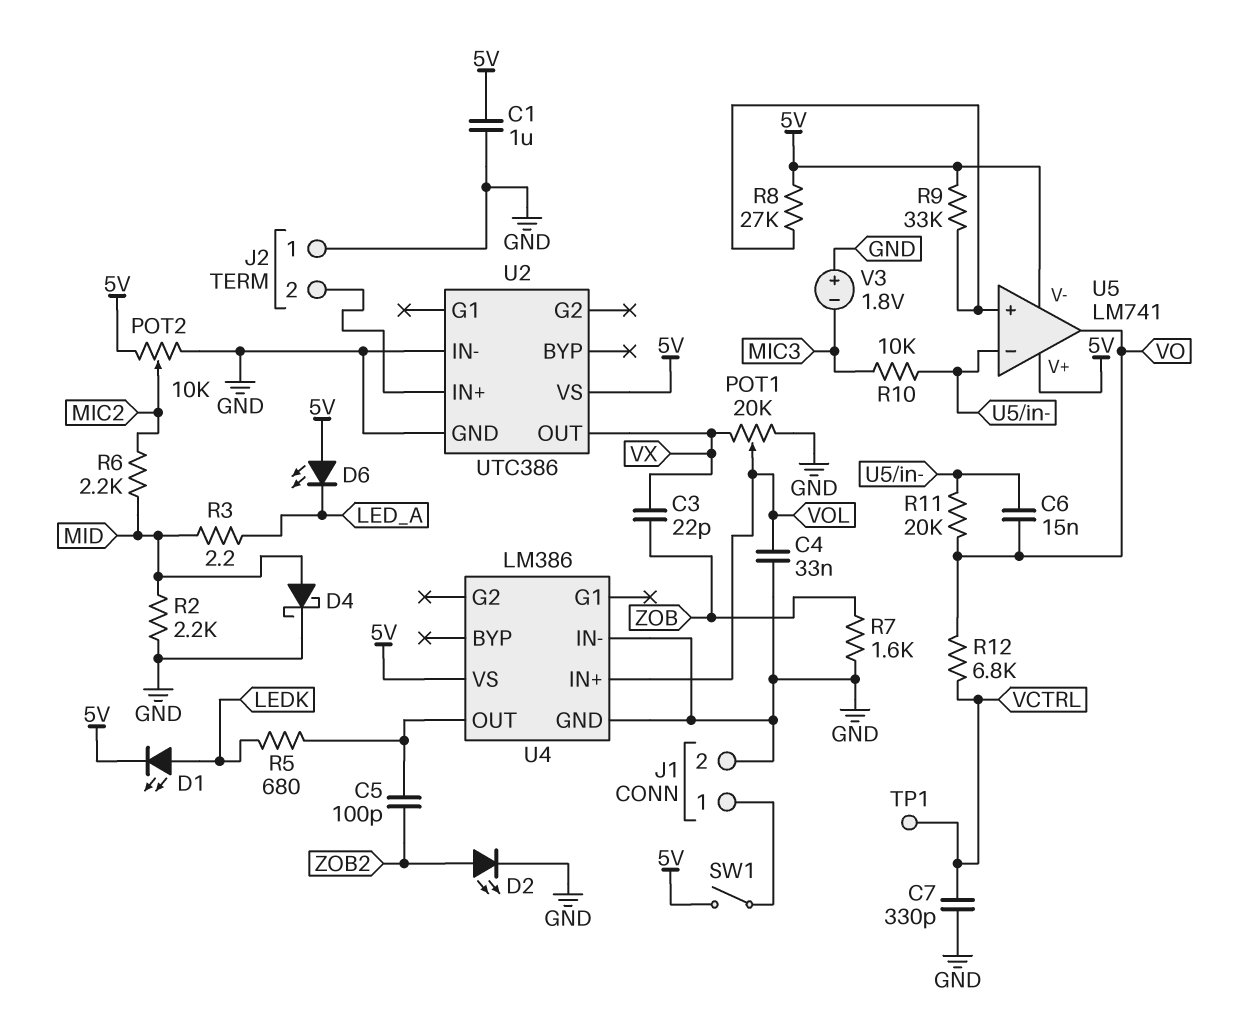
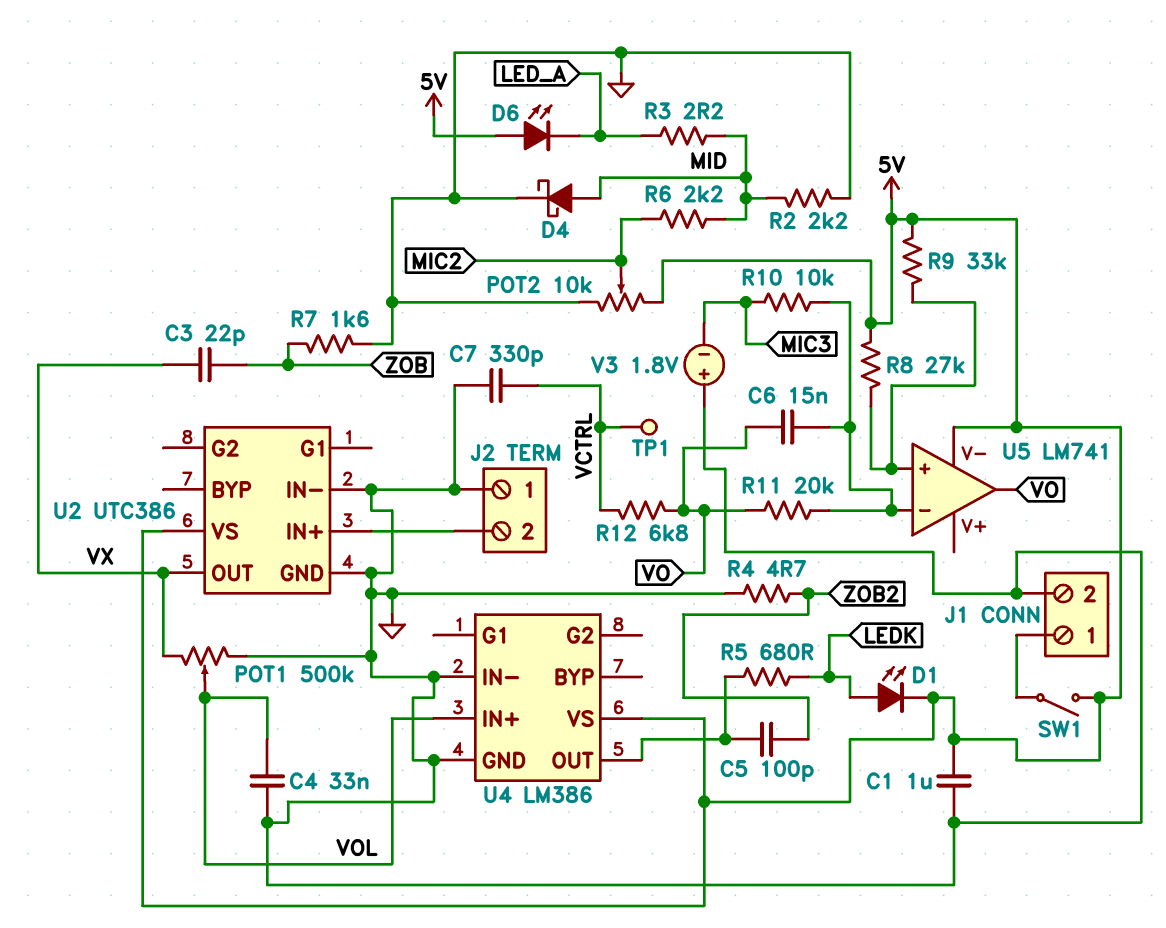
D2: LED (A ZOB2, K GND) -> none
POT1: 20k (GND, VX, wiper VOL) -> 500k (GND, VX, wiper VOL)
R4: none -> 4.7 (GND, ZOB2)
U5 pin V+: 5V -> none

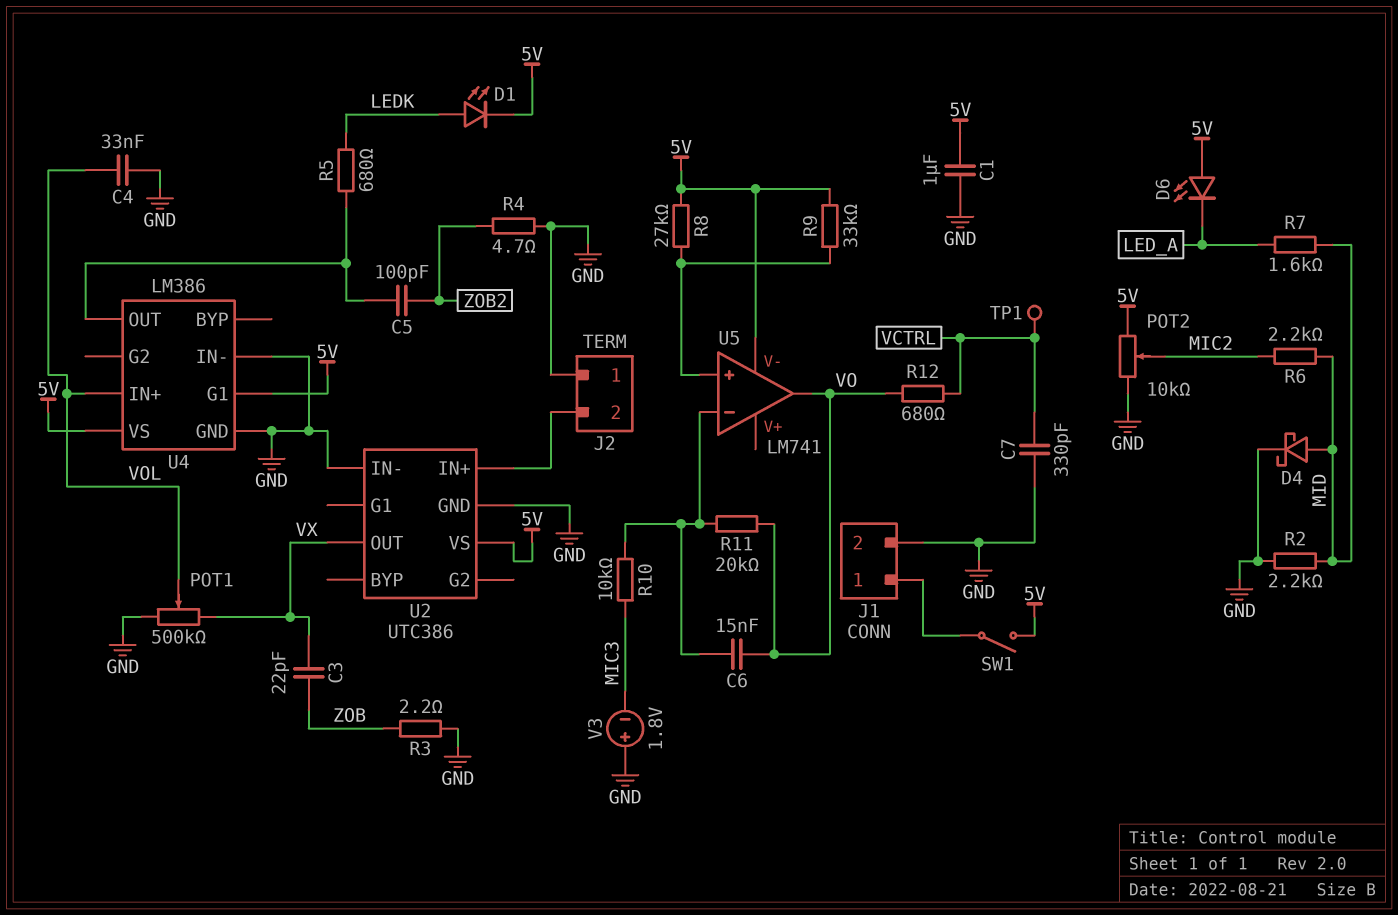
R3: 2.2 (LED_A, MID) -> 2.2 (GND, ZOB)
R7: 1.6k (GND, ZOB) -> 1.6k (LED_A, MID)
R12: 6.8k (VCTRL, VO) -> 680 (VCTRL, VO)
U4 pin G1: none -> 5V

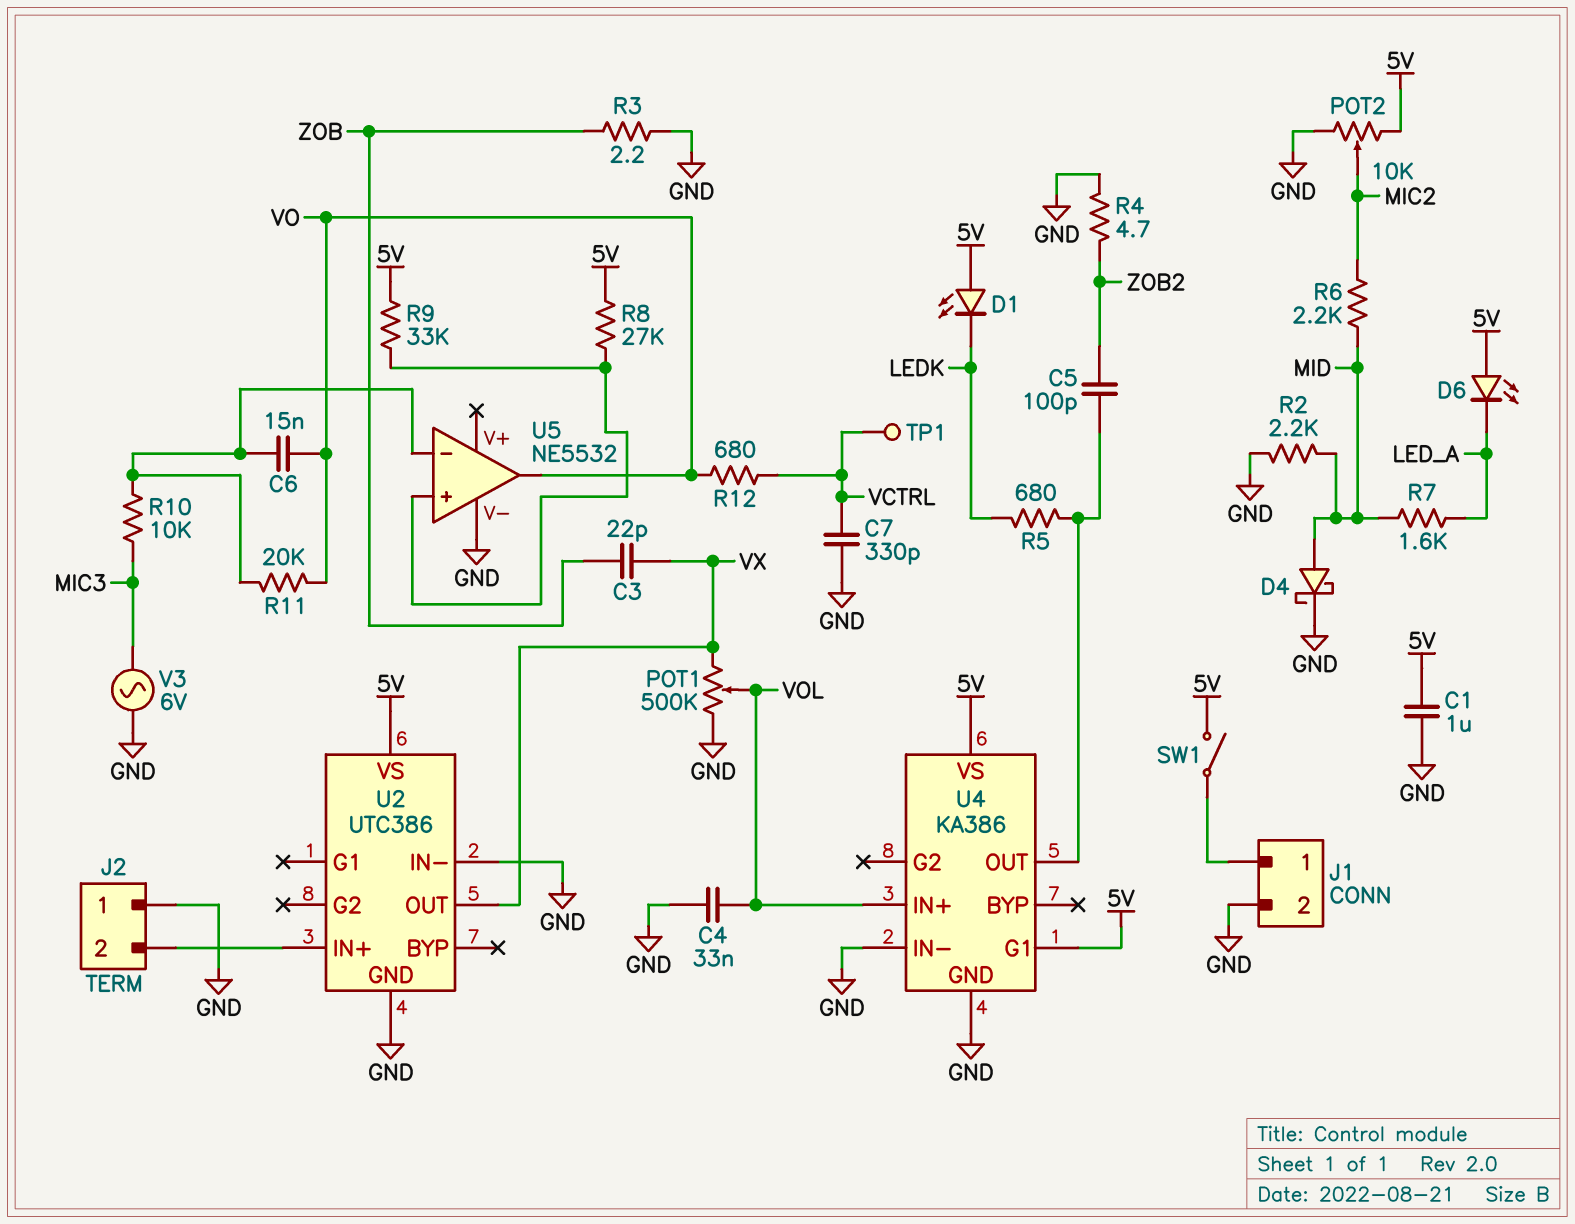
D1: LED (A LEDK, K 5V) -> LED (A 5V, K LEDK)
U4: LM386 -> KA386
U5: LM741 -> NE5532
U5 pin V-: 5V -> GND
V3: 1.8V (plus GND, minus MIC3) -> AC 6V (GND, MIC3)

